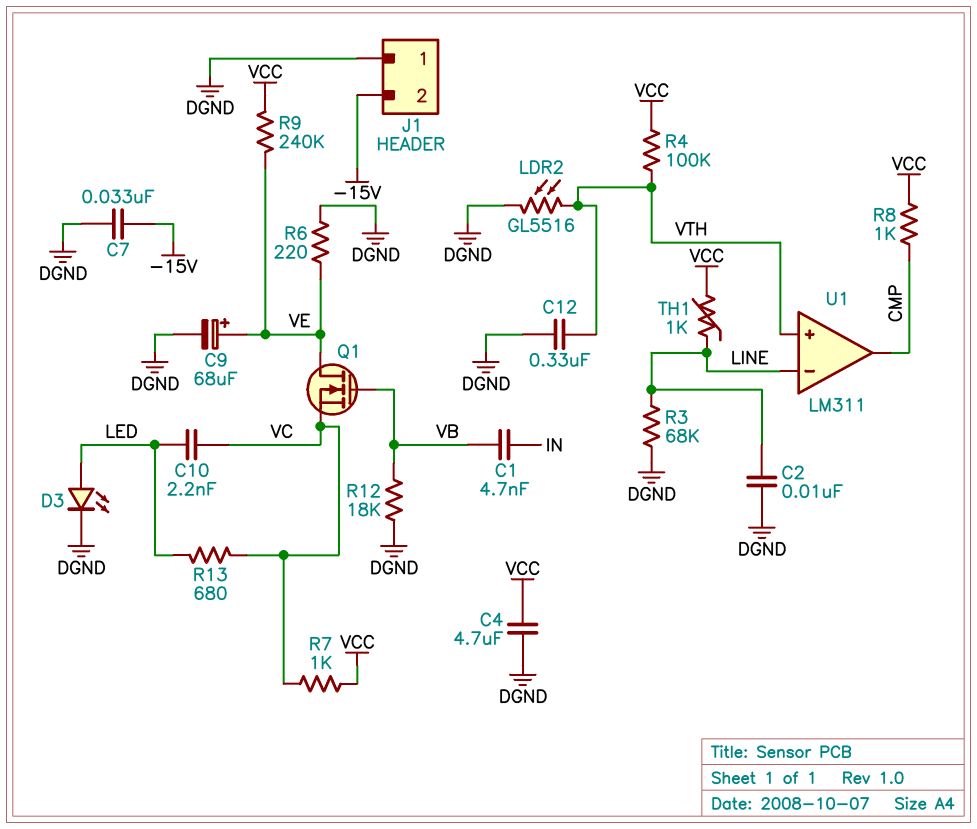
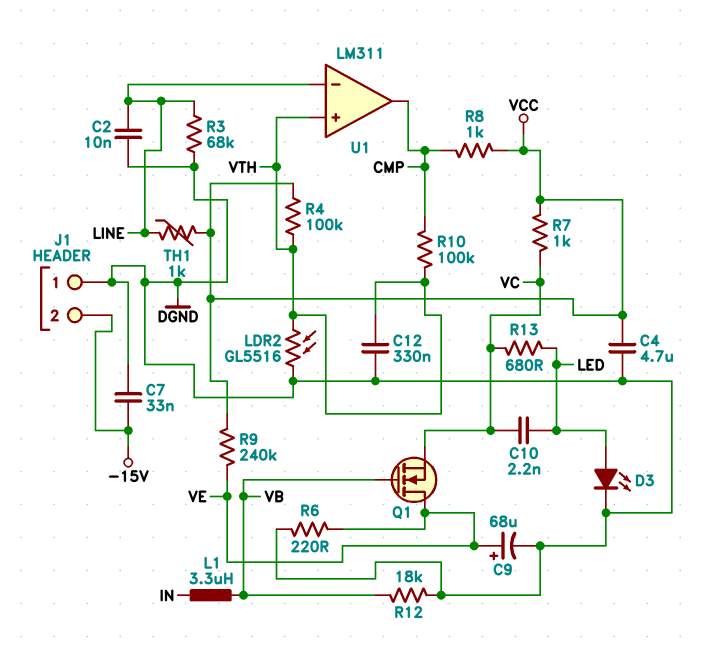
C1: 4.7nF (IN, VB) -> none
L1: none -> 3.3uH (IN, VB)
R10: none -> 100k (CMP, VTH)

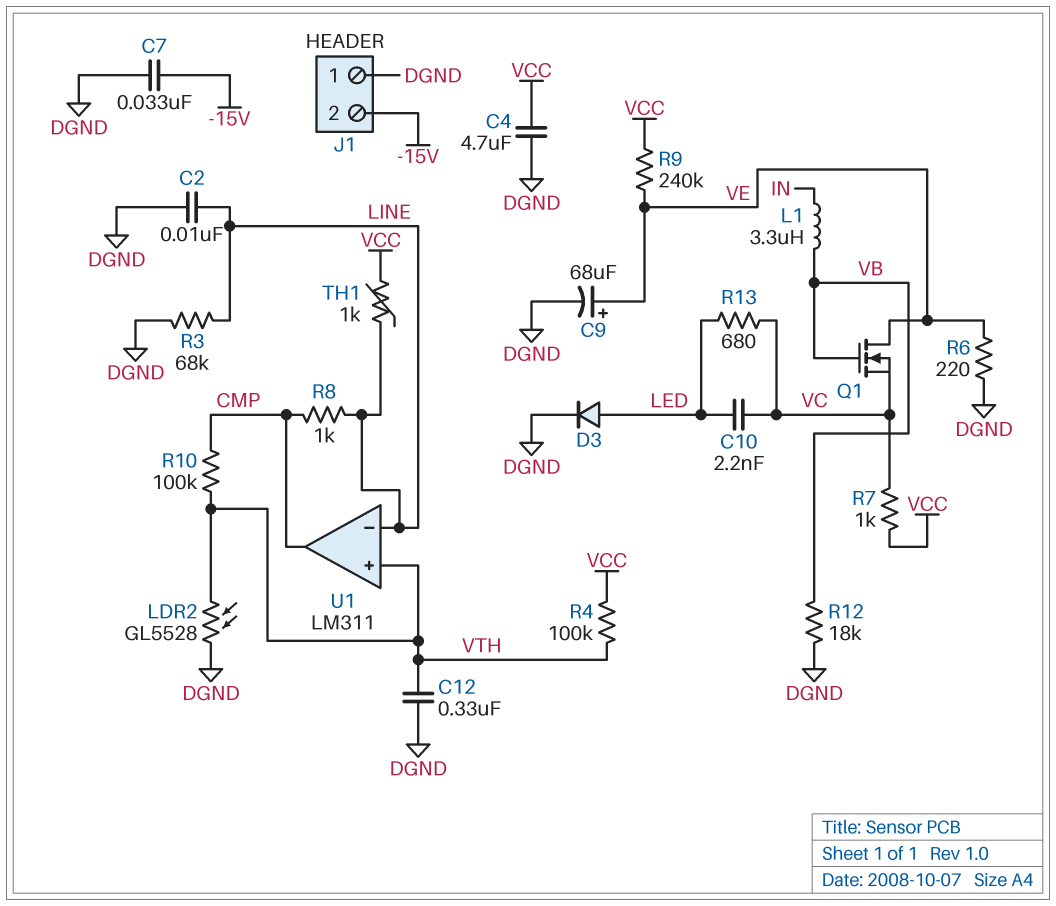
D3: LED (A LED, K DGND) -> diode (A LED, K DGND)
LDR2: GL5516 (DGND, VTH) -> GL5528 (DGND, VTH)
R8: 1k (CMP, VCC) -> 1k (CMP, LINE)

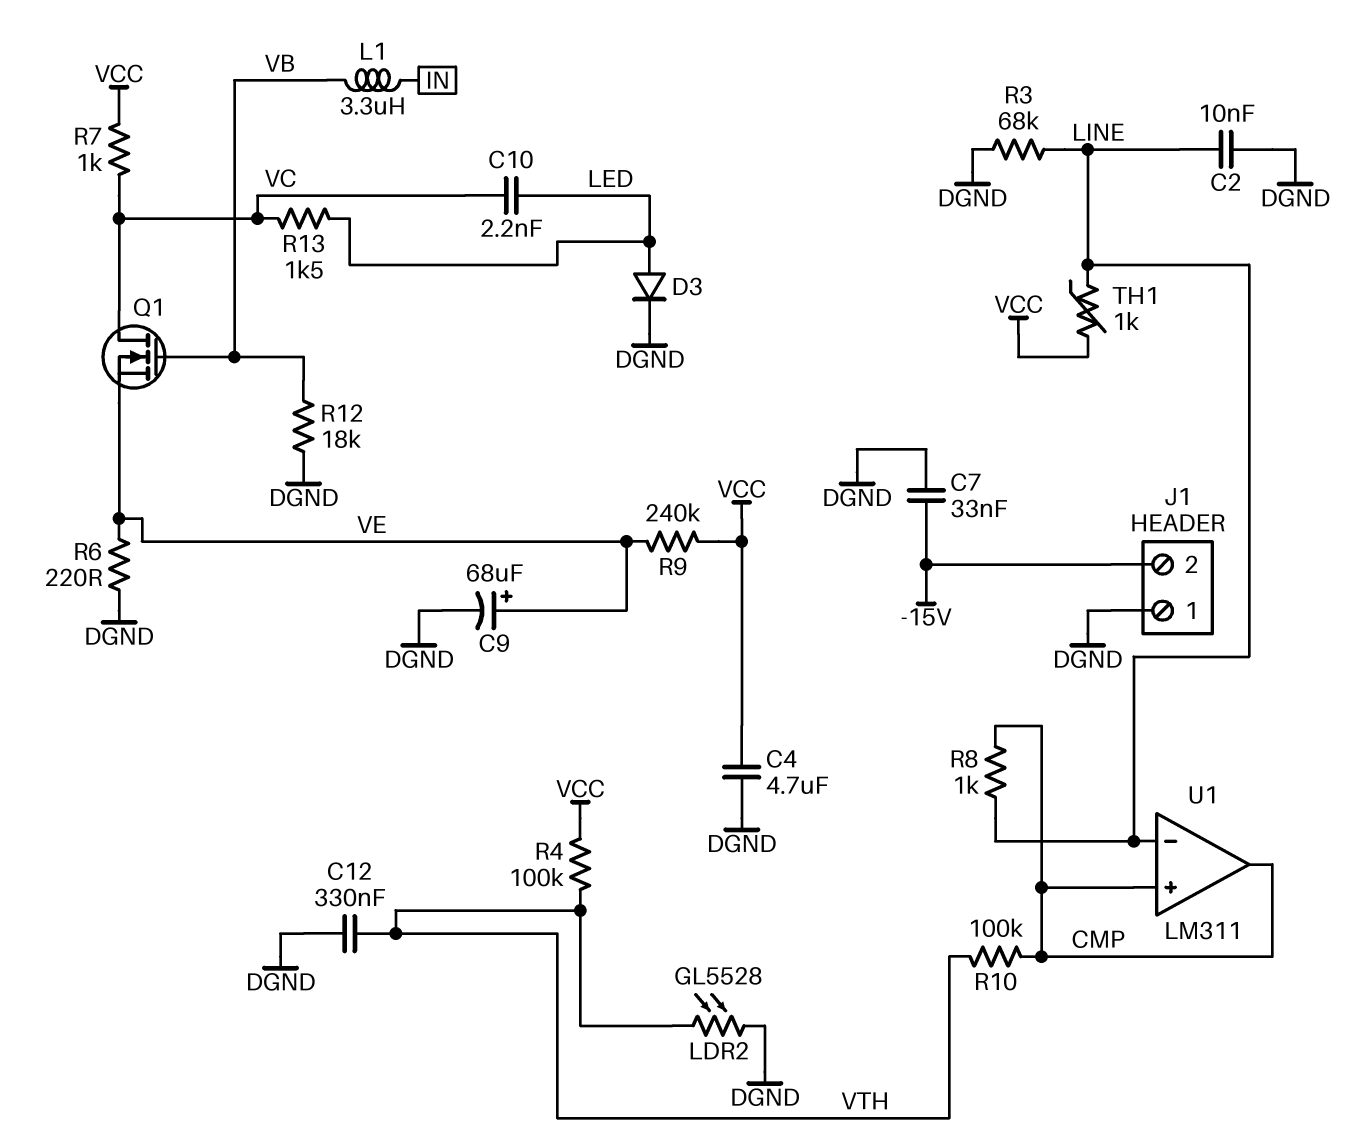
Q1: NMOS (G VB, D VE, S VC) -> NMOS (G VB, D VC, S VE)
R13: 680 (LED, VC) -> 1.5k (LED, VC)
U1 pin in+: VTH -> CMP

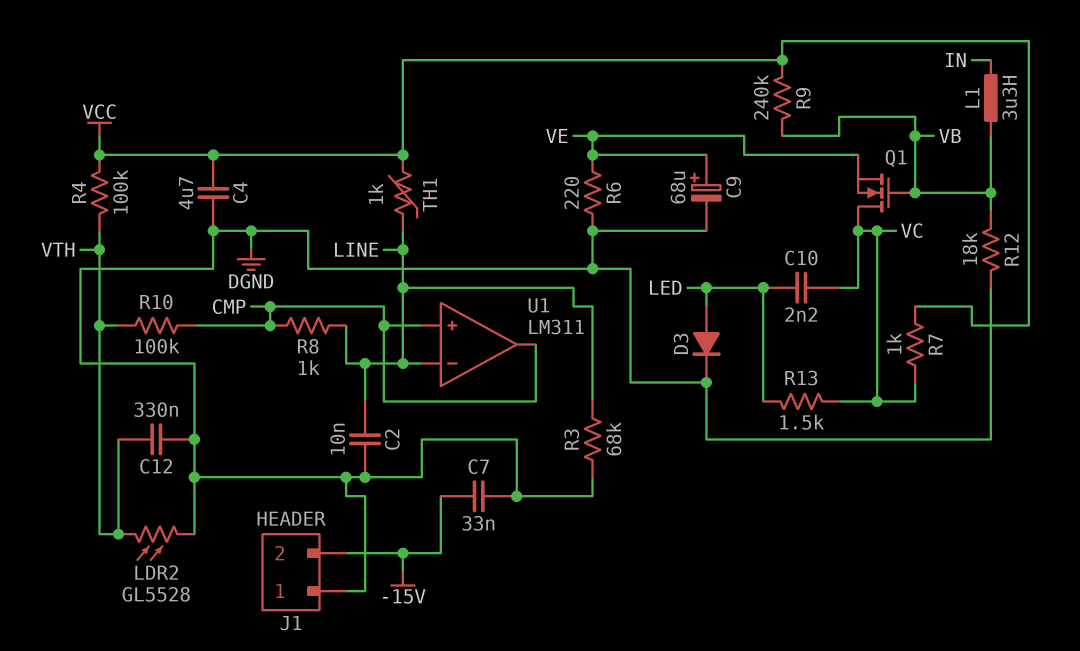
R9: 240k (VCC, VE) -> 240k (VB, VCC)

